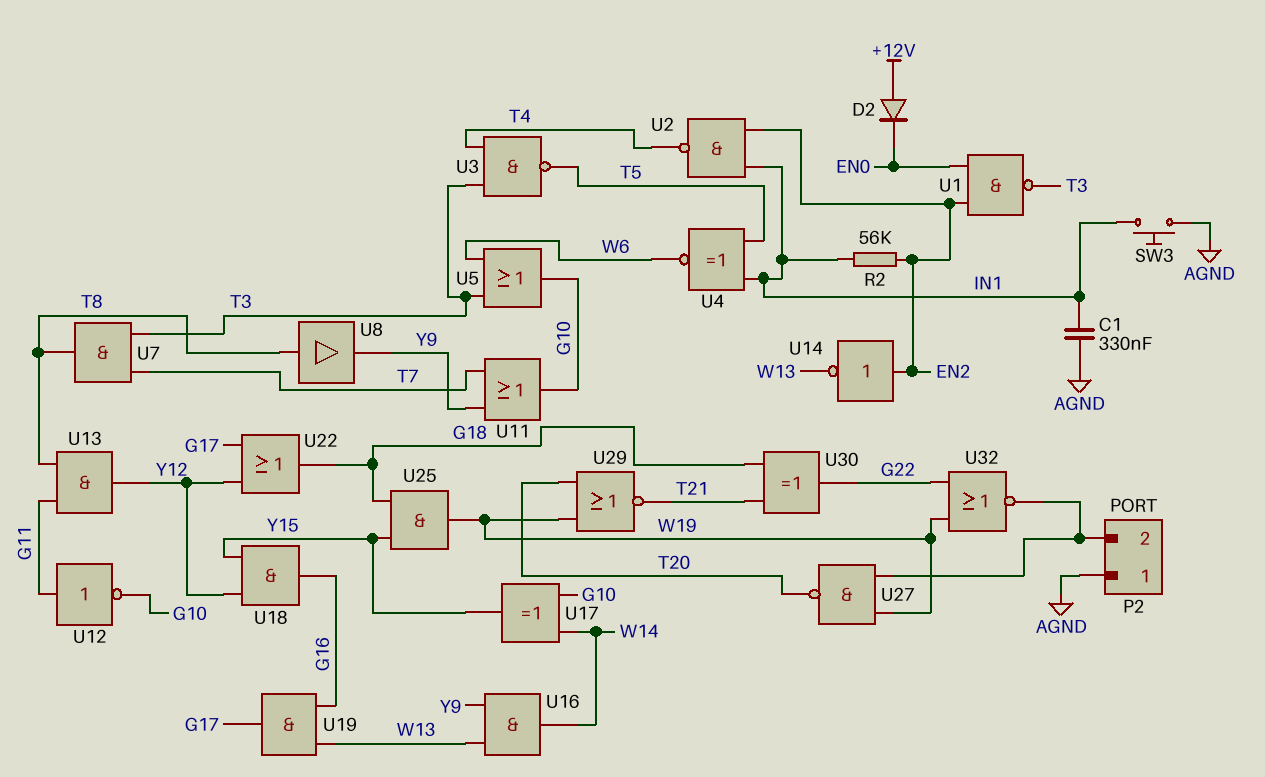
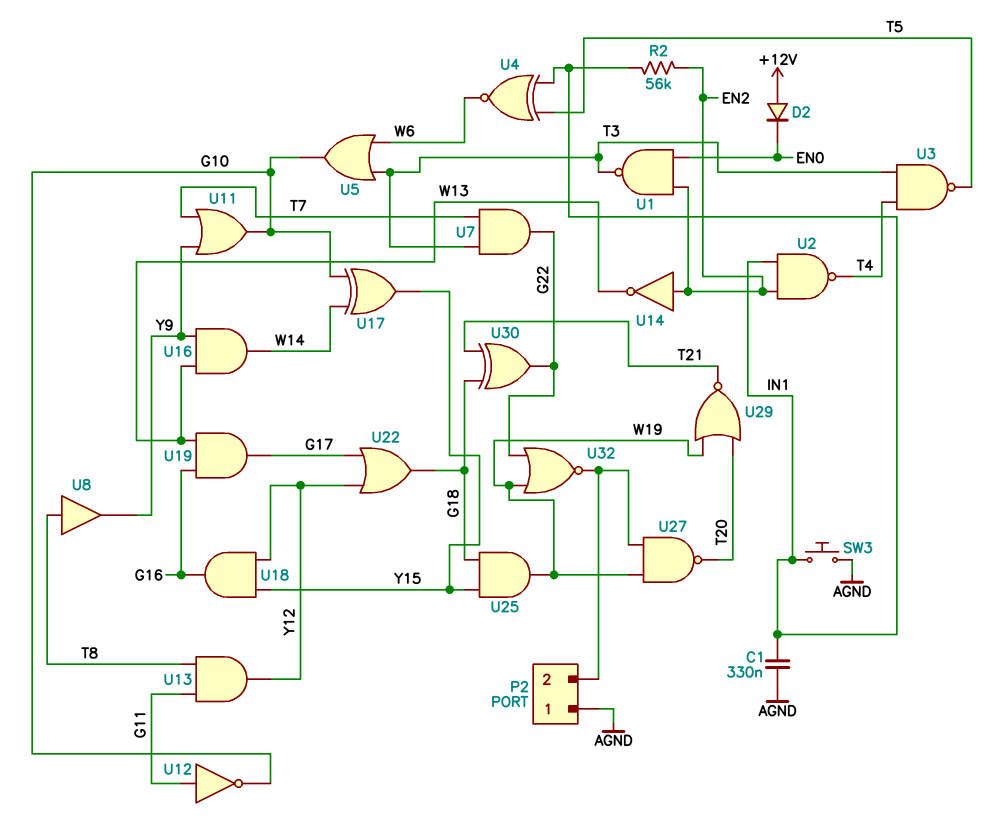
U7: AND (in T3, in T7, out T8) -> AND (in T3, in T7, out G22)

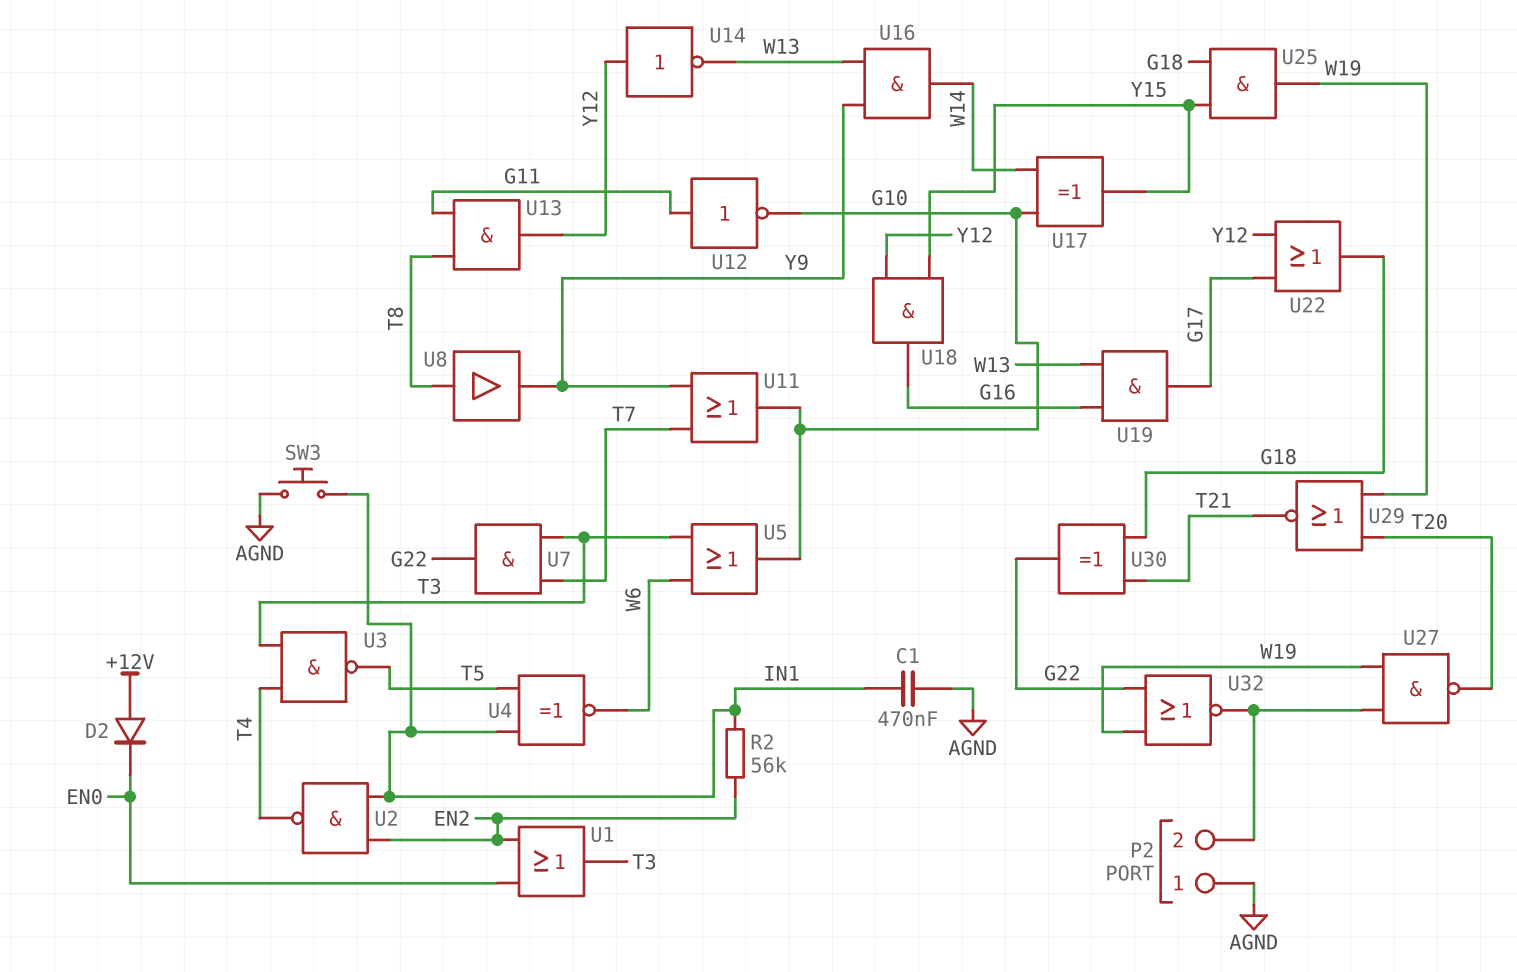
C1: 330nF (AGND, IN1) -> 470nF (AGND, IN1)
U1: NAND (in EN0, in EN2, out T3) -> OR (in EN0, in EN2, out T3)
U14: NOT (in EN2, out W13) -> NOT (in Y12, out W13)

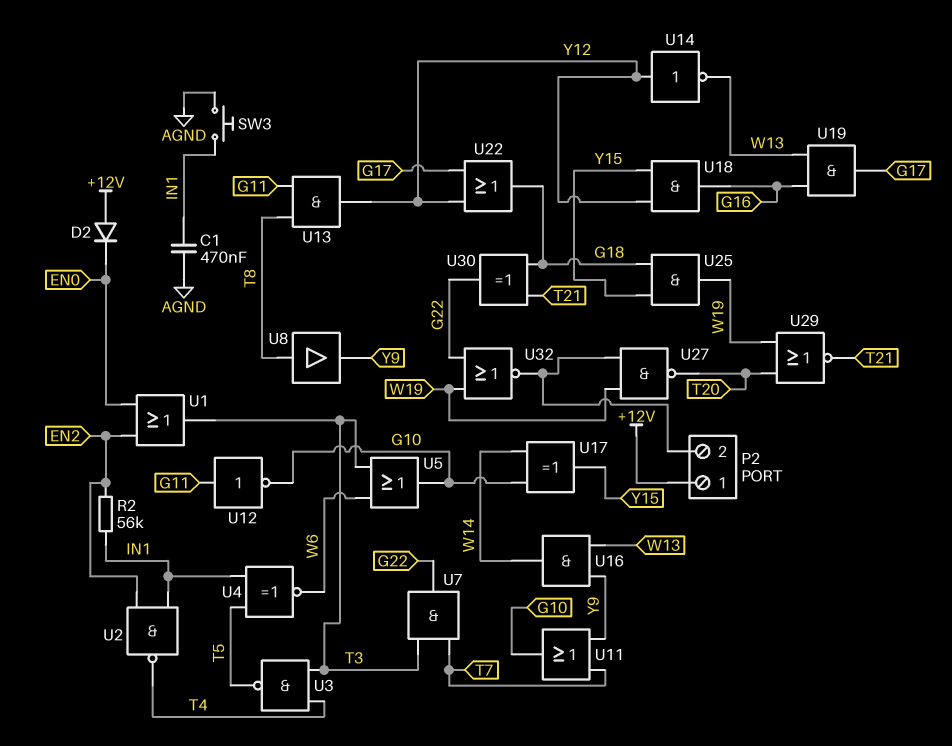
P2 pin 1: AGND -> +12V

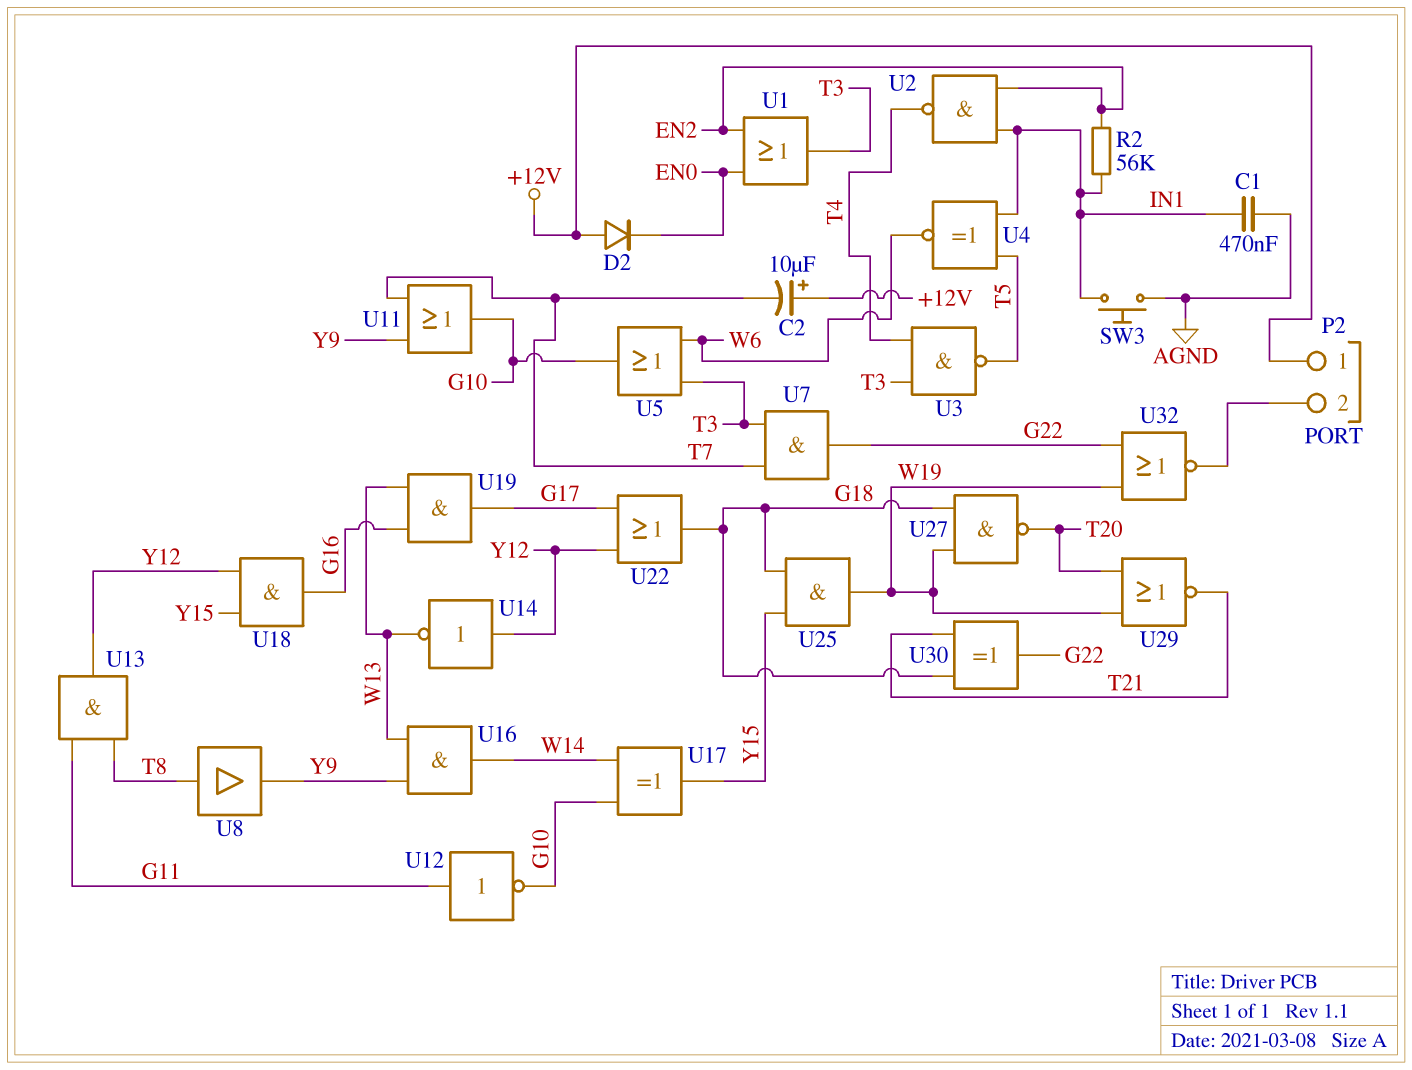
C2: none -> 10uF (plus +12V, minus T7)
U27: NAND (in P2/2, in W19, out T20) -> NAND (in G18, in W19, out T20)

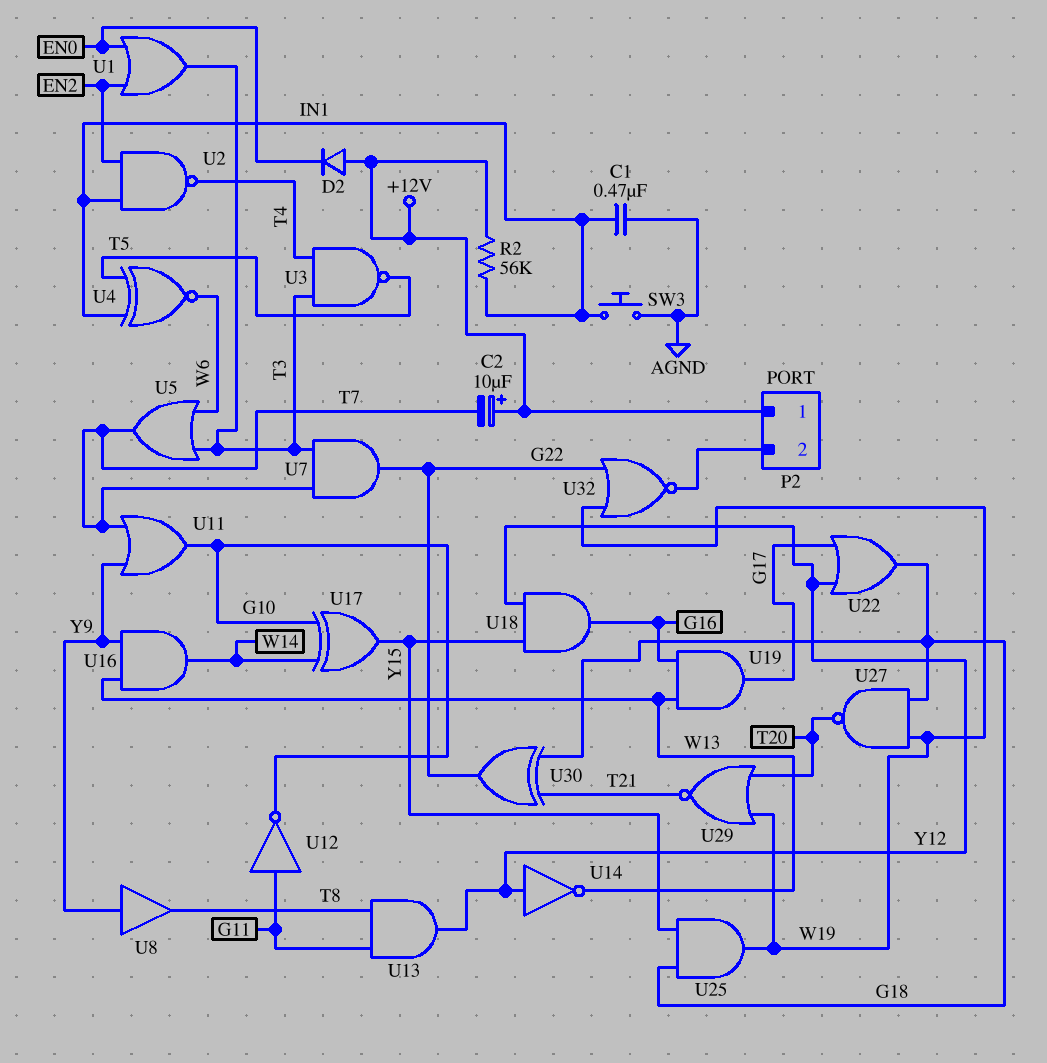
R2: 56k (EN2, IN1) -> 56k (+12V, IN1)
U5: OR (in T3, in W6, out G10) -> OR (in T3, in W6, out T7)
U8: buffer (in T8, out Y9) -> buffer (in Y9, out T8)

